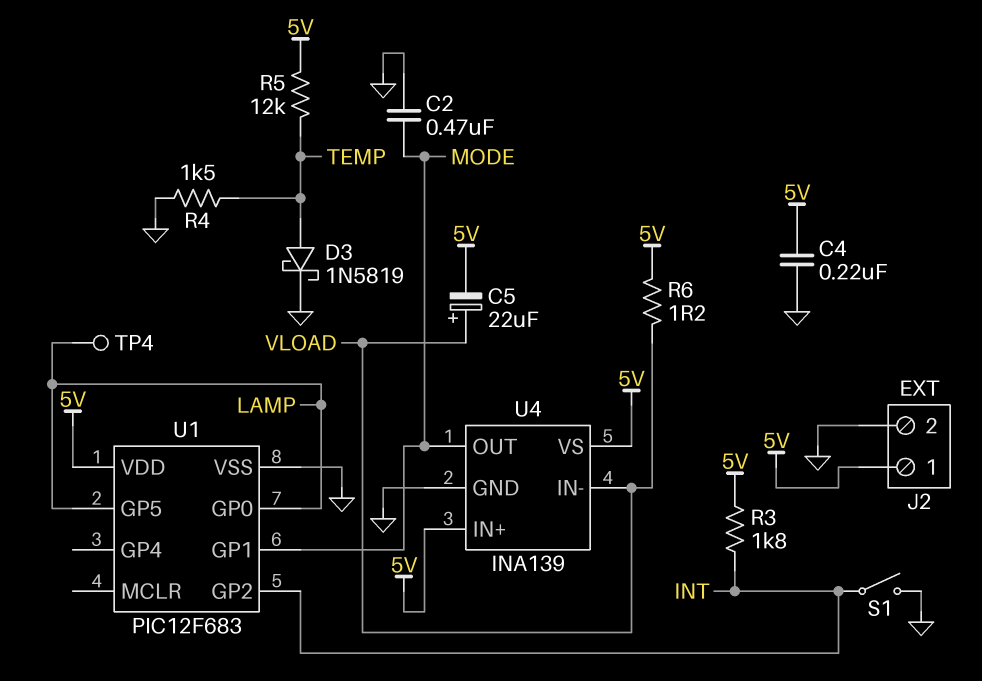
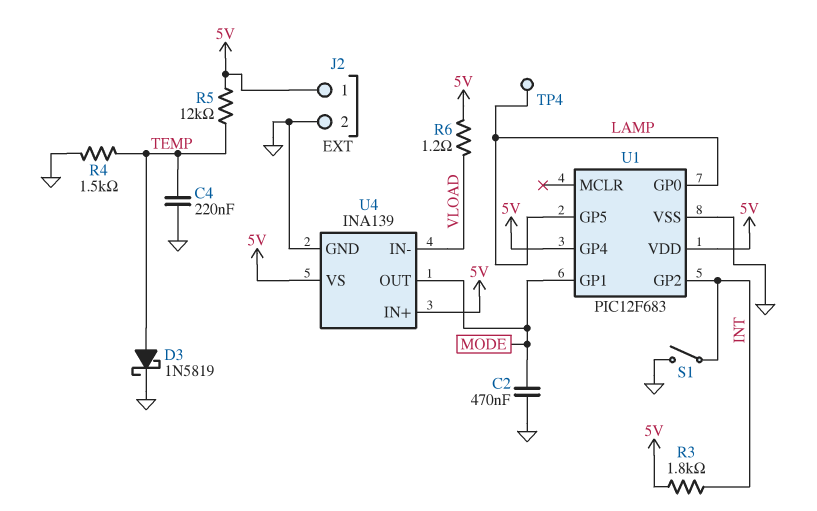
C4: 220nF (5V, GND) -> 220nF (GND, TEMP)
C5: 22uF (plus VLOAD, minus 5V) -> none
U1 pin GP4: none -> 5V

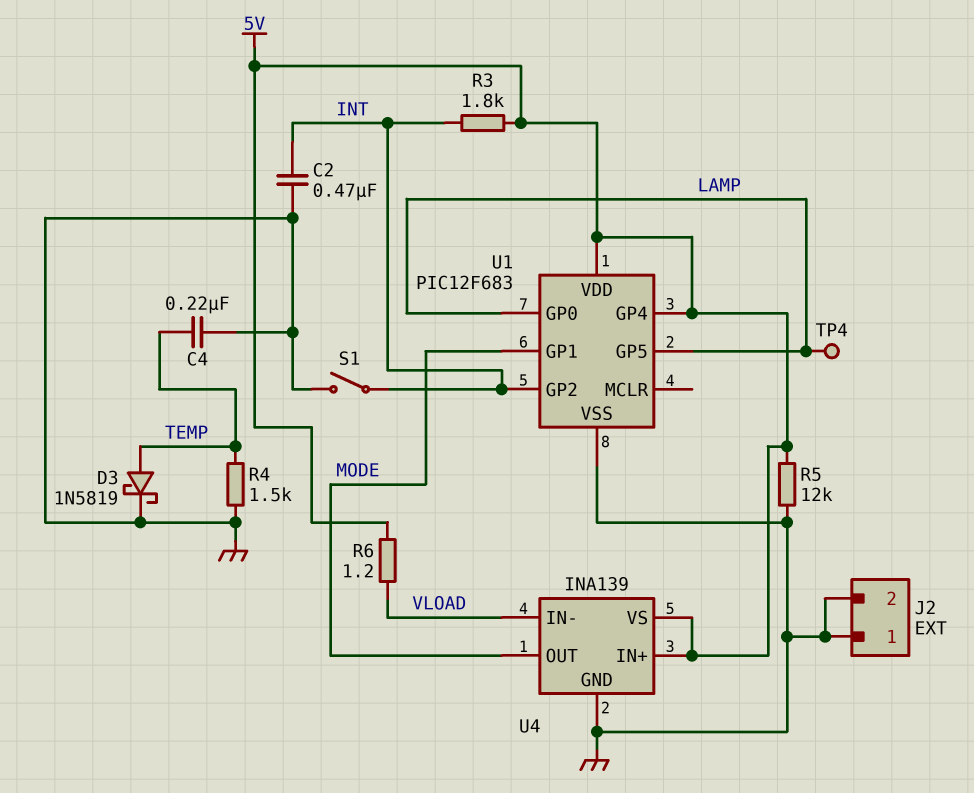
C2: 470nF (GND, MODE) -> 470nF (GND, INT)
J2 pin 1: 5V -> GND
R5: 12k (5V, TEMP) -> 12k (5V, GND)

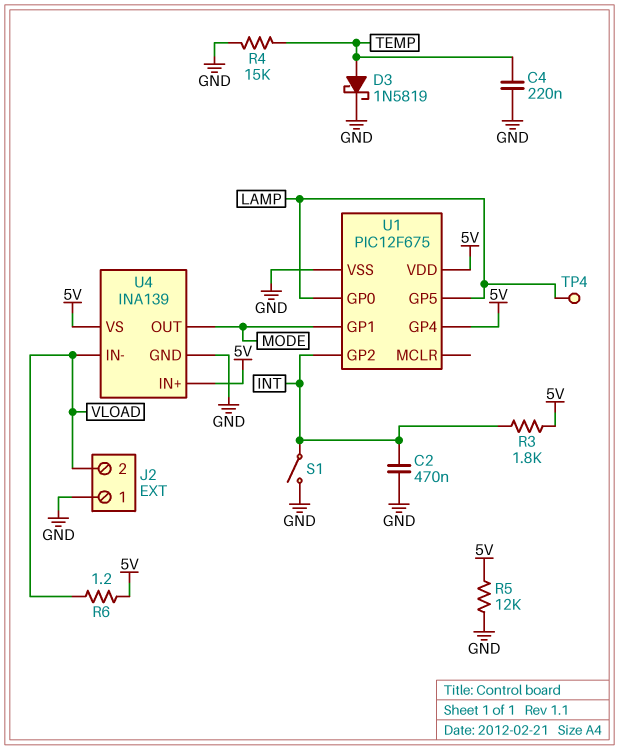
J2 pin 2: GND -> VLOAD
R4: 1.5k (GND, TEMP) -> 15k (GND, TEMP)
U1: PIC12F683 -> PIC12F675

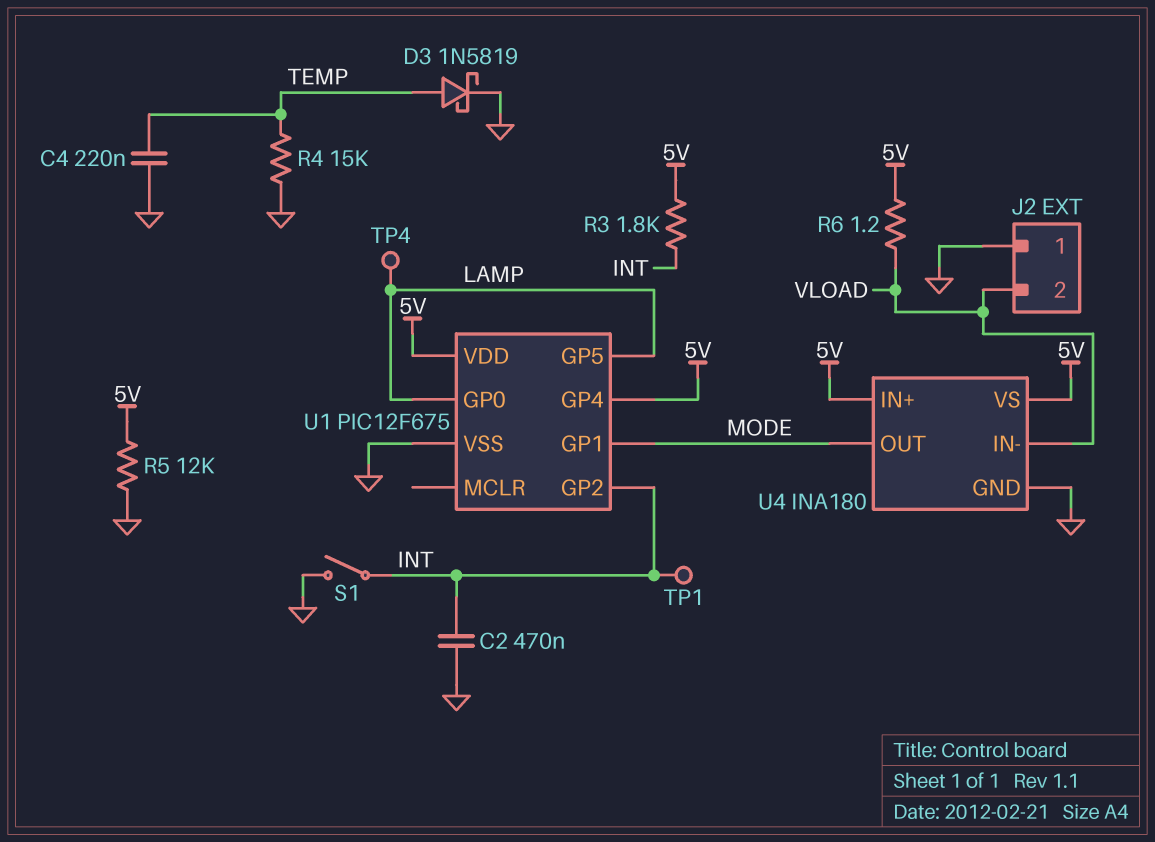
TP1: none -> test point (INT)
U4: INA139 -> INA180

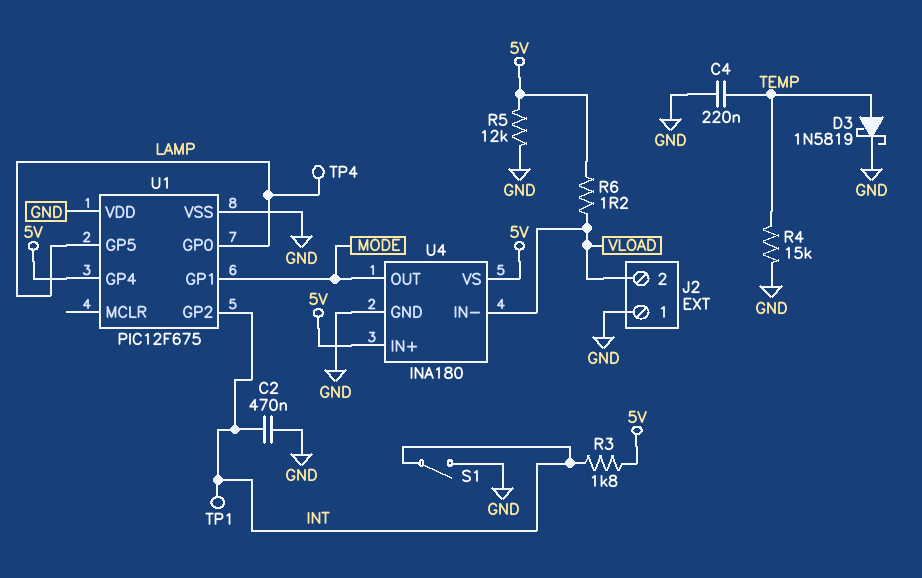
U1 pin VDD: 5V -> GND

